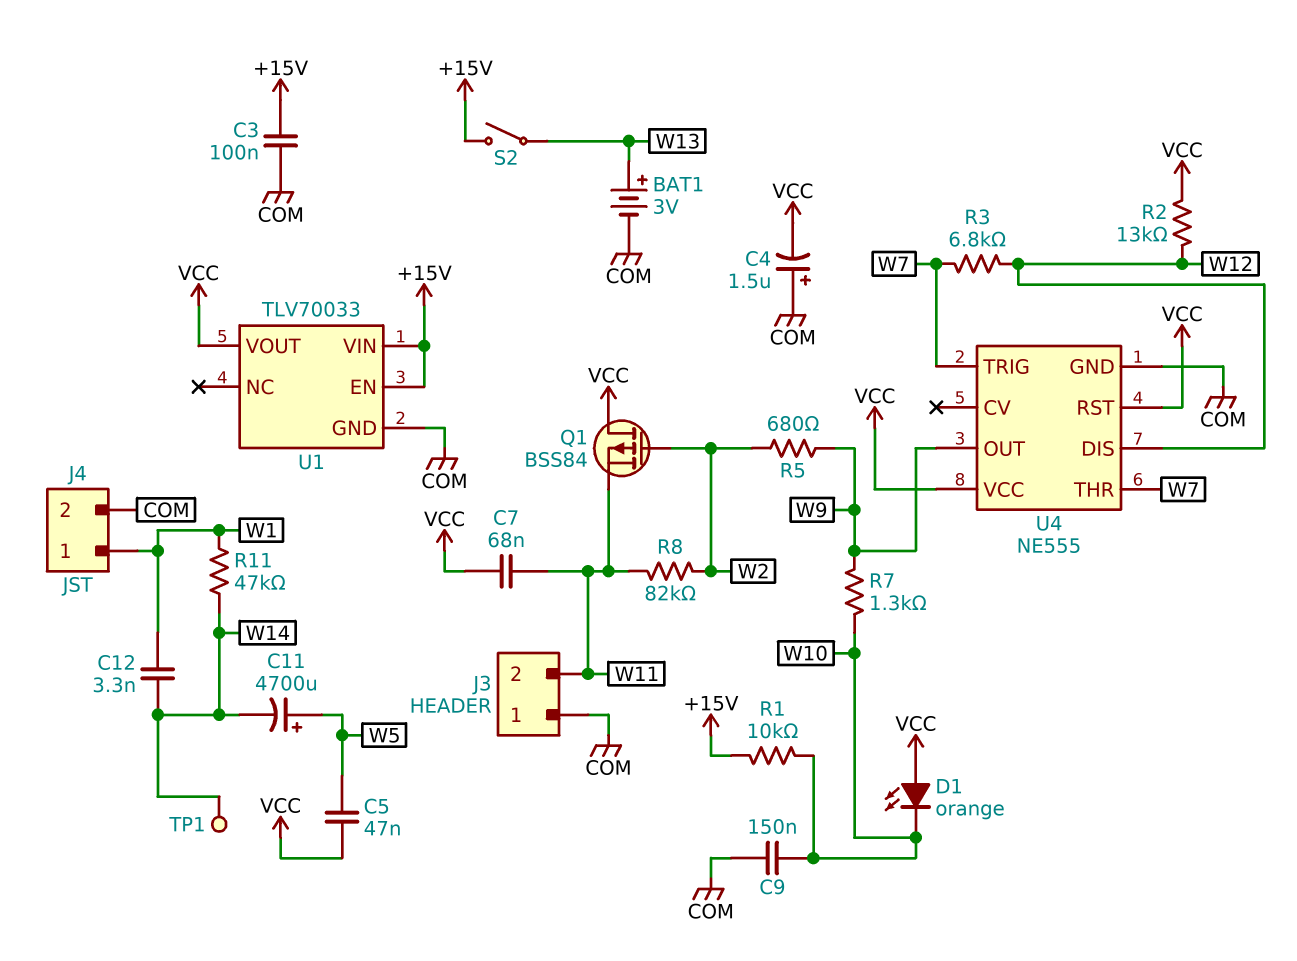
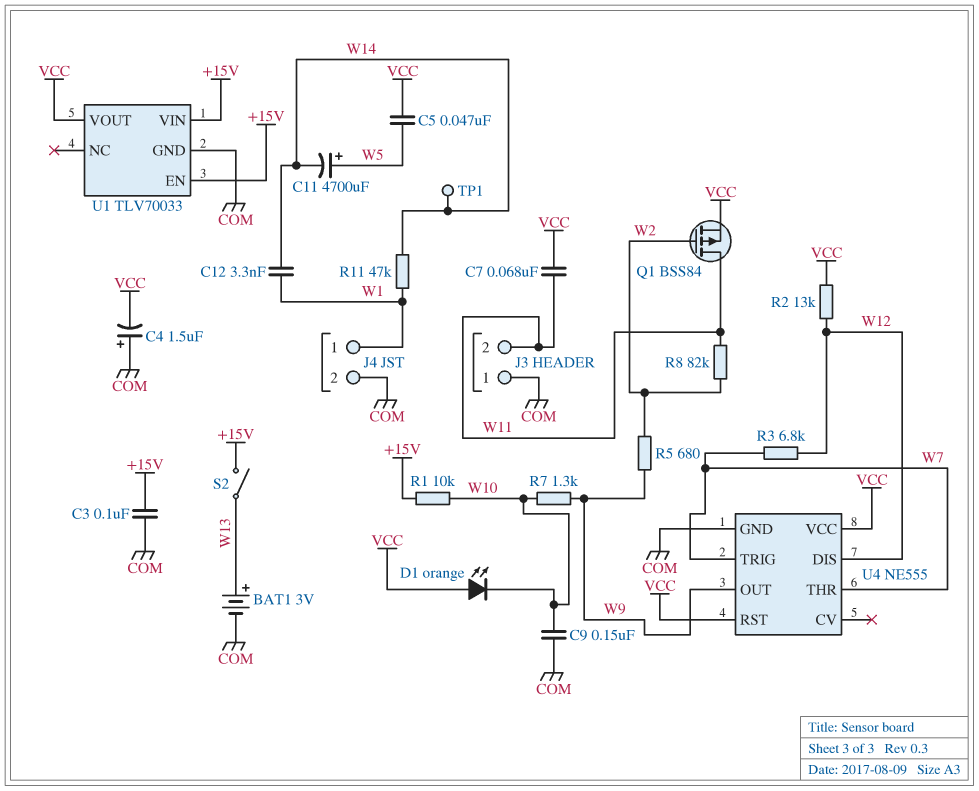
Q1: PMOS BSS84 (G W2, D VCC, S W11) -> PMOS BSS84 (G W2, D W11, S VCC)

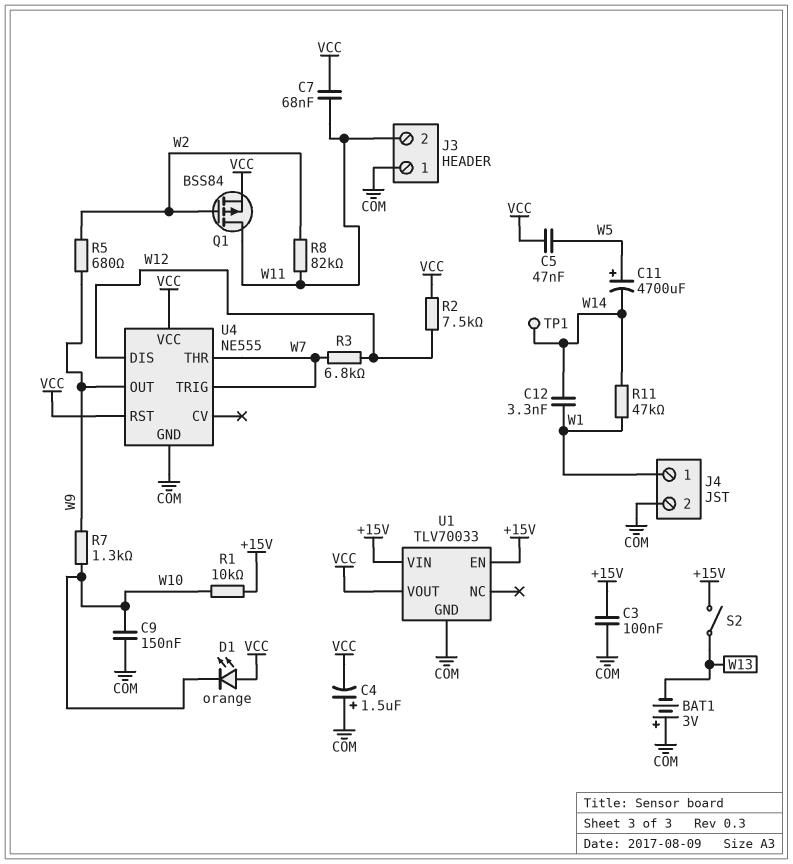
BAT1: 3V (plus W13, minus COM) -> 3V (plus COM, minus W13)
R2: 13k (VCC, W12) -> 7.5k (VCC, W12)

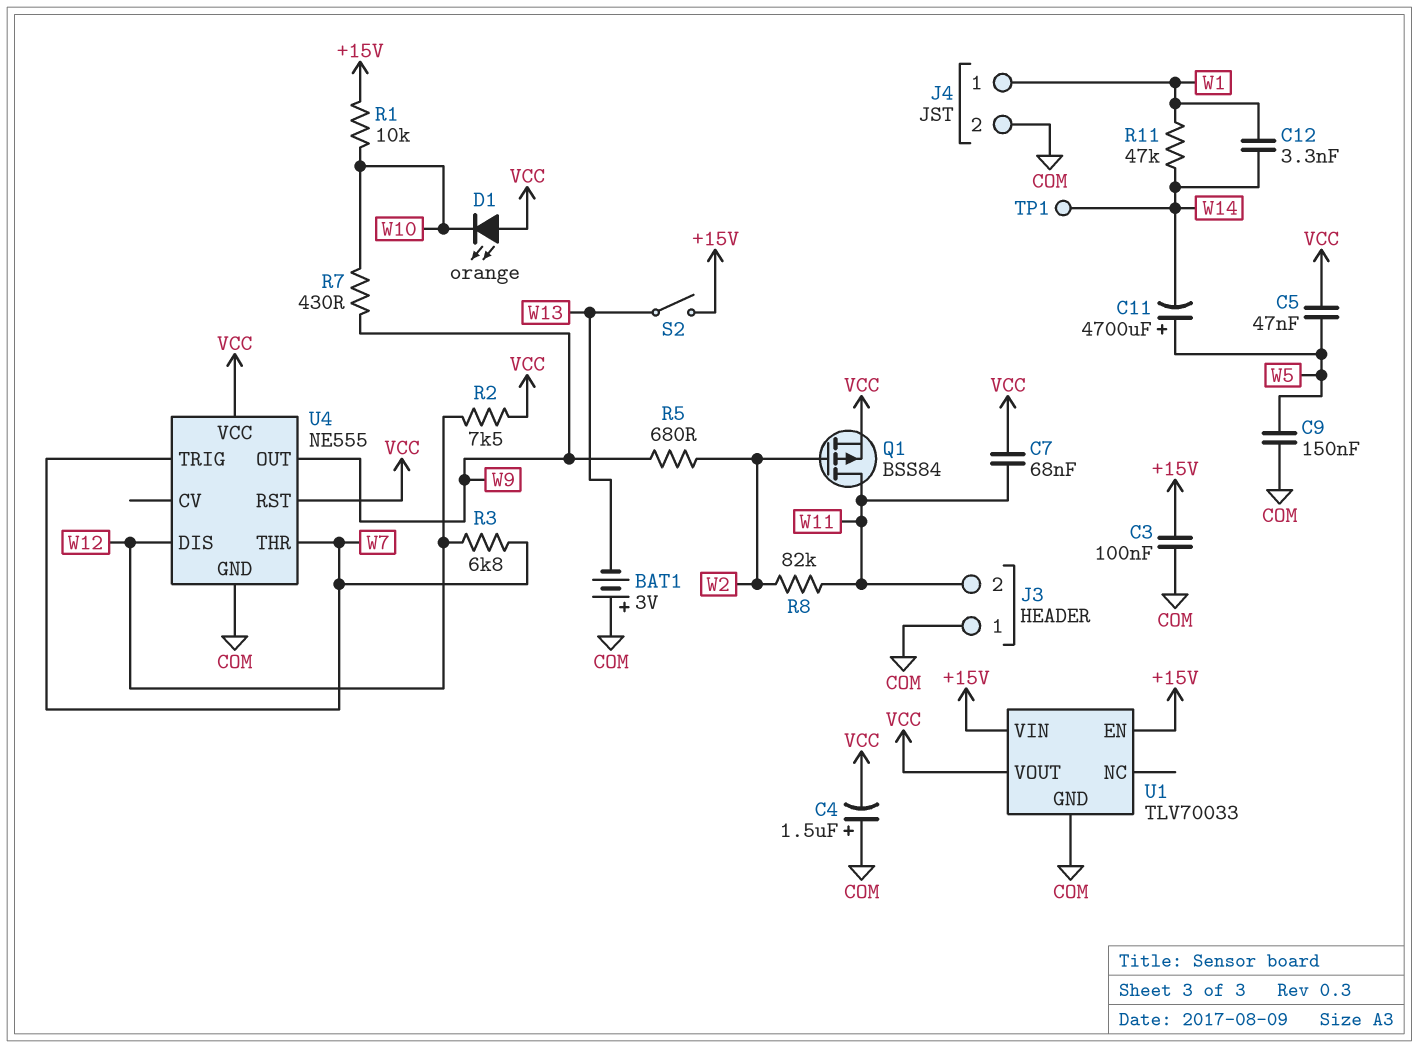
C9: 150nF (COM, W10) -> 150nF (COM, W5)
R7: 1.3k (W9, W10) -> 430 (W9, W10)

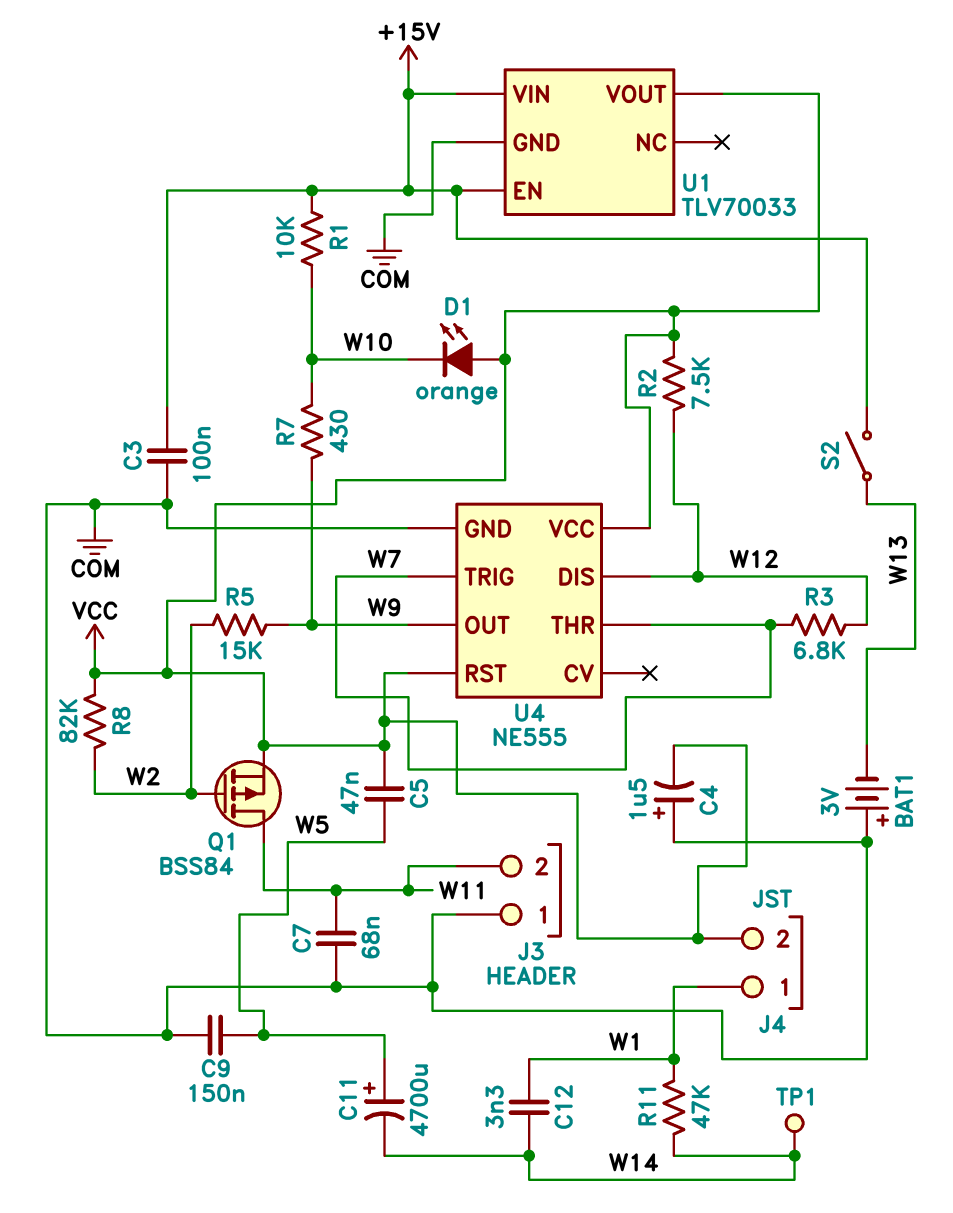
C7: 68nF (VCC, W11) -> 68nF (COM, W11)
J4 pin 2: COM -> VCC
R5: 680 (W2, W9) -> 15k (W2, W9)
R8: 82k (W2, W11) -> 82k (VCC, W2)

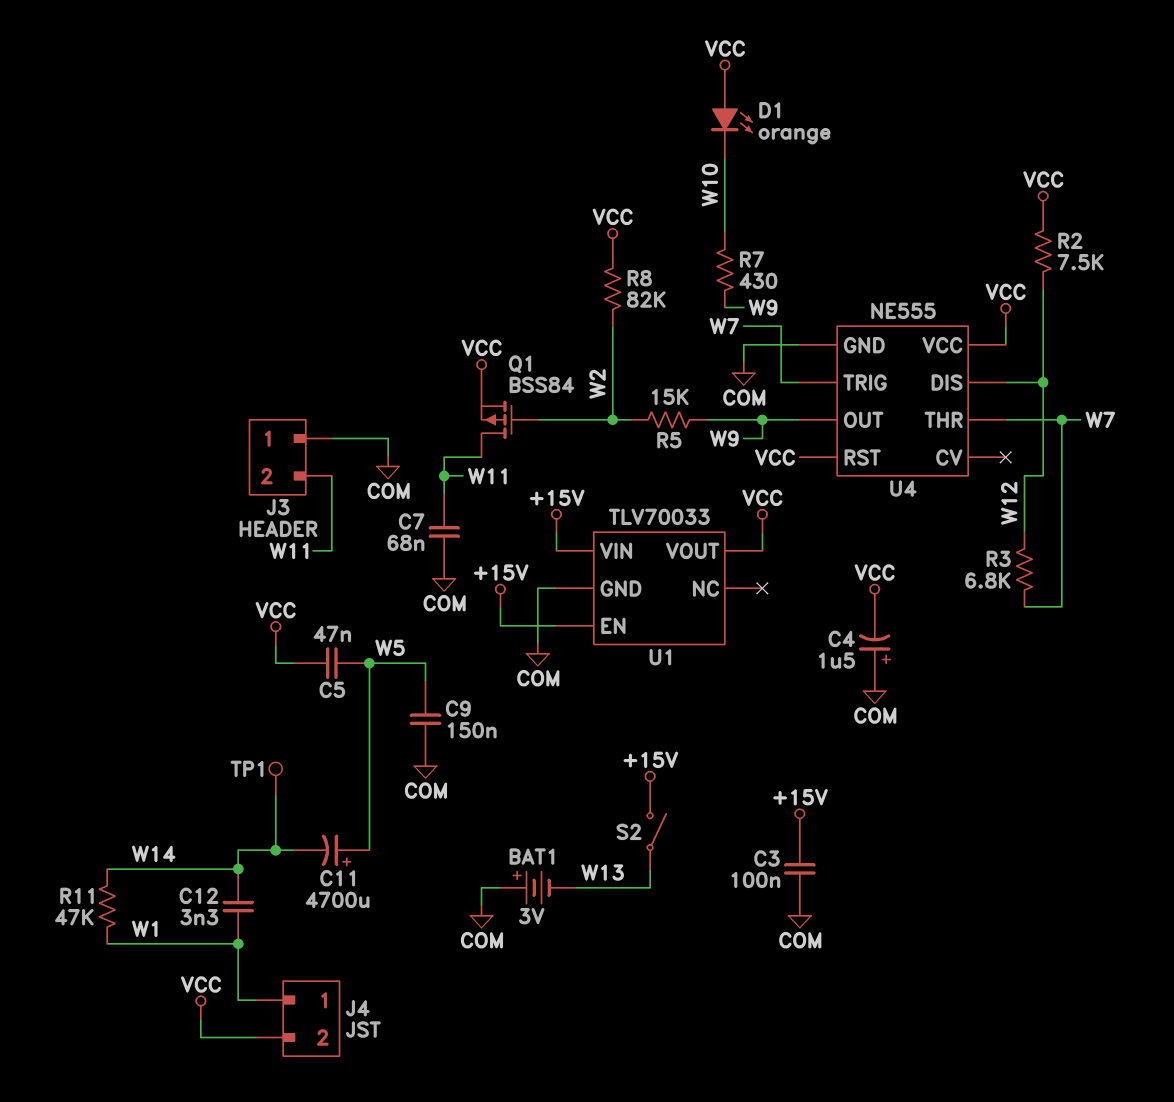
R1: 10k (+15V, W10) -> none

